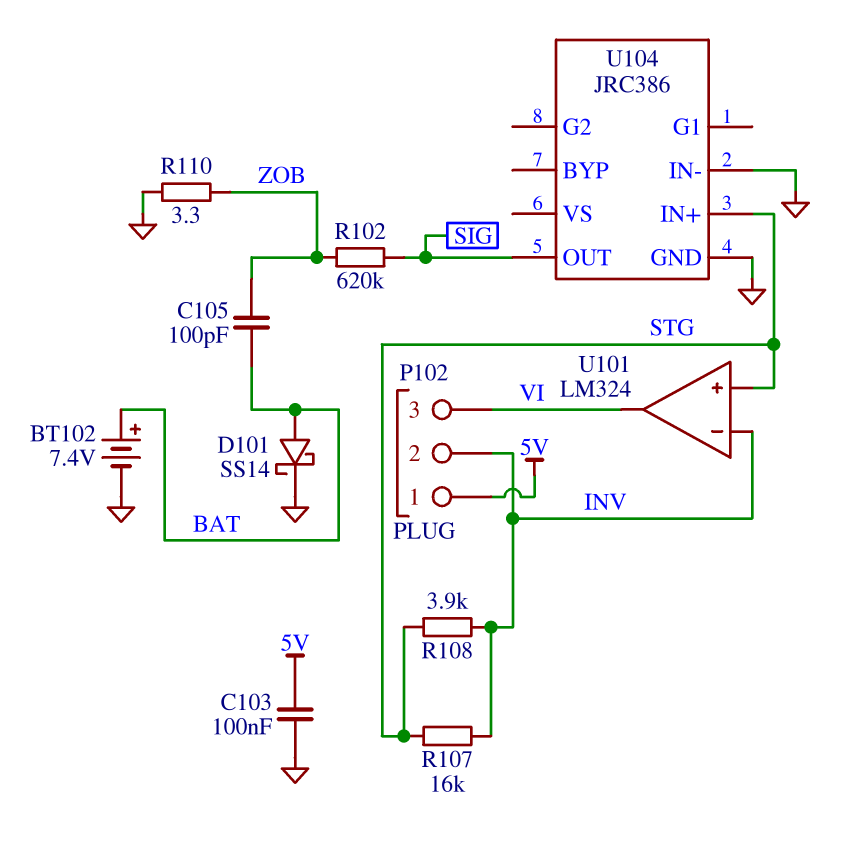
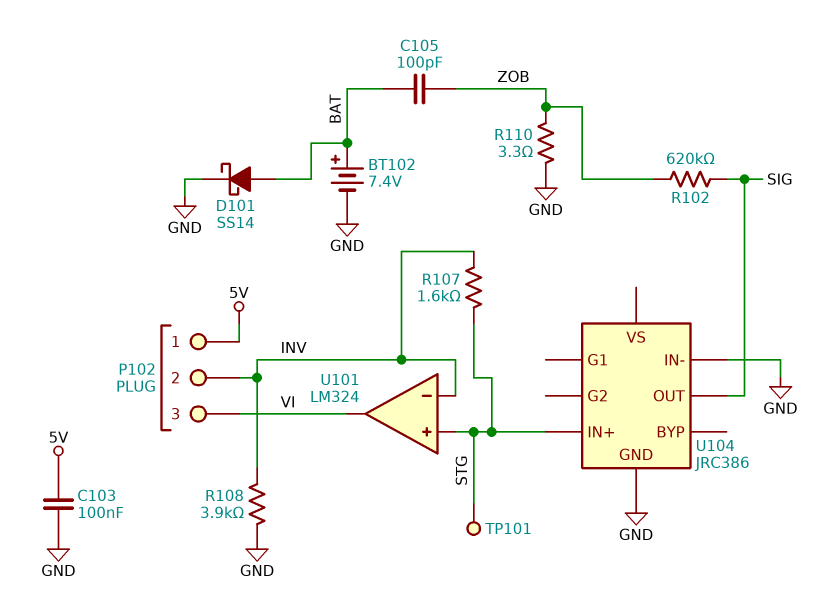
R107: 16k (INV, STG) -> 1.6k (INV, STG)
R108: 3.9k (INV, STG) -> 3.9k (GND, INV)
TP101: none -> test point (STG)

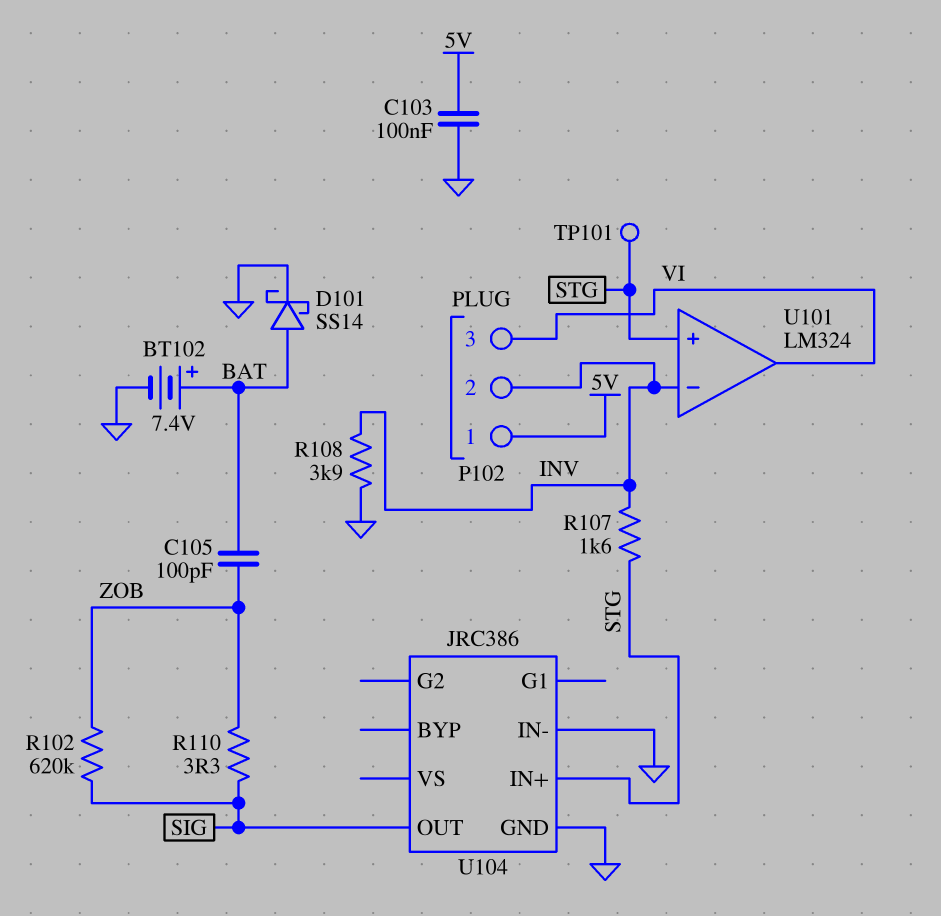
R110: 3.3 (GND, ZOB) -> 3.3 (SIG, ZOB)

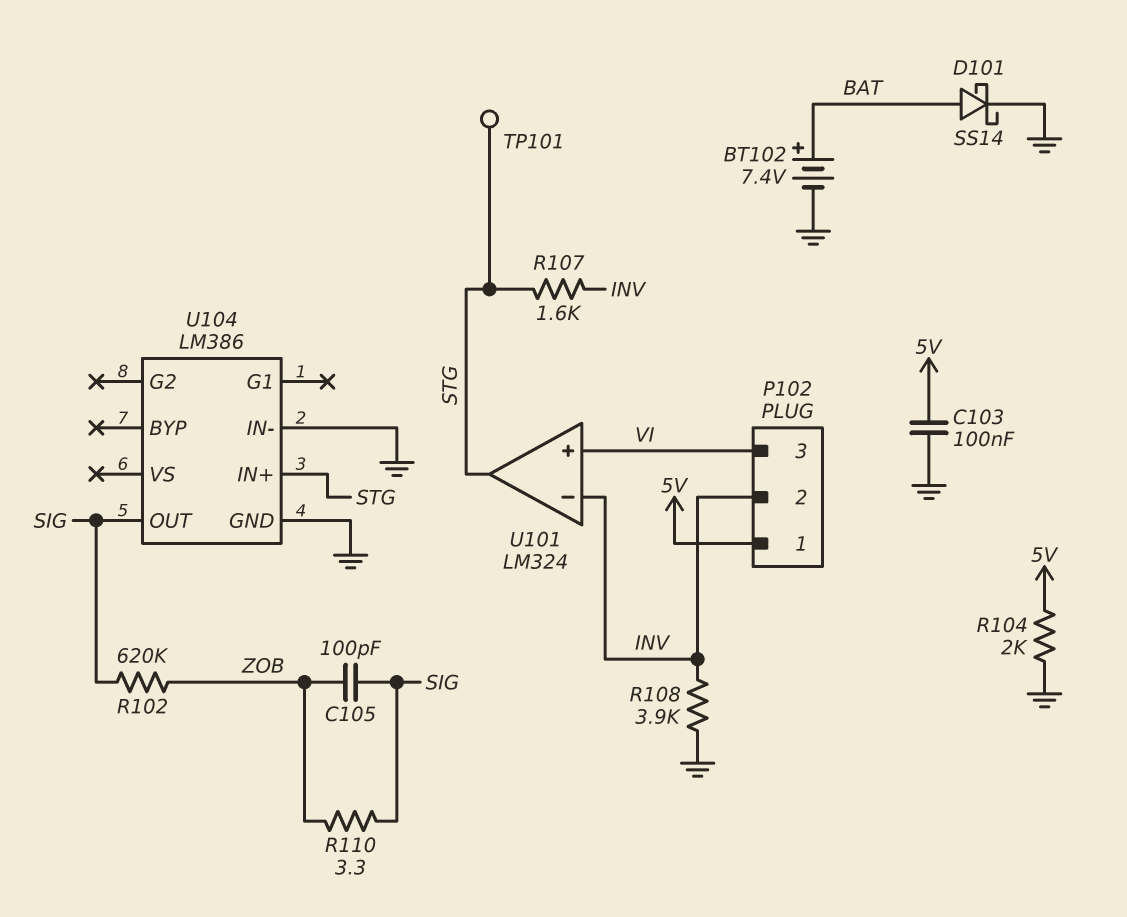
C105: 100pF (BAT, ZOB) -> 100pF (SIG, ZOB)
R104: none -> 2k (5V, GND)
U101 pin in+: STG -> VI
U101 pin out: VI -> STG
U104: JRC386 -> LM386

